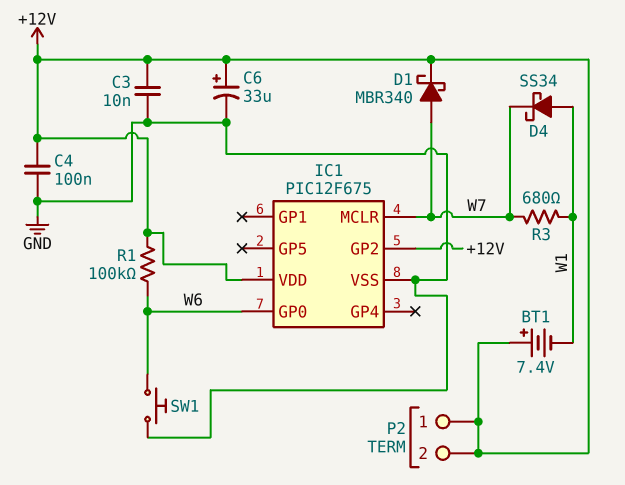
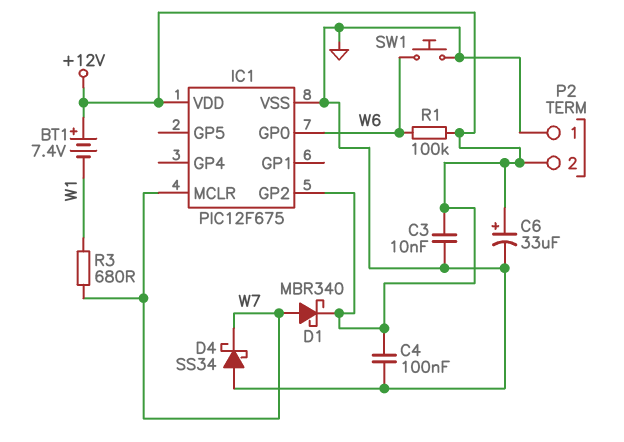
D4: schottky SS34 (A W1, K W7) -> schottky SS34 (A GND, K W7)
P2 pin 1: +12V -> GND

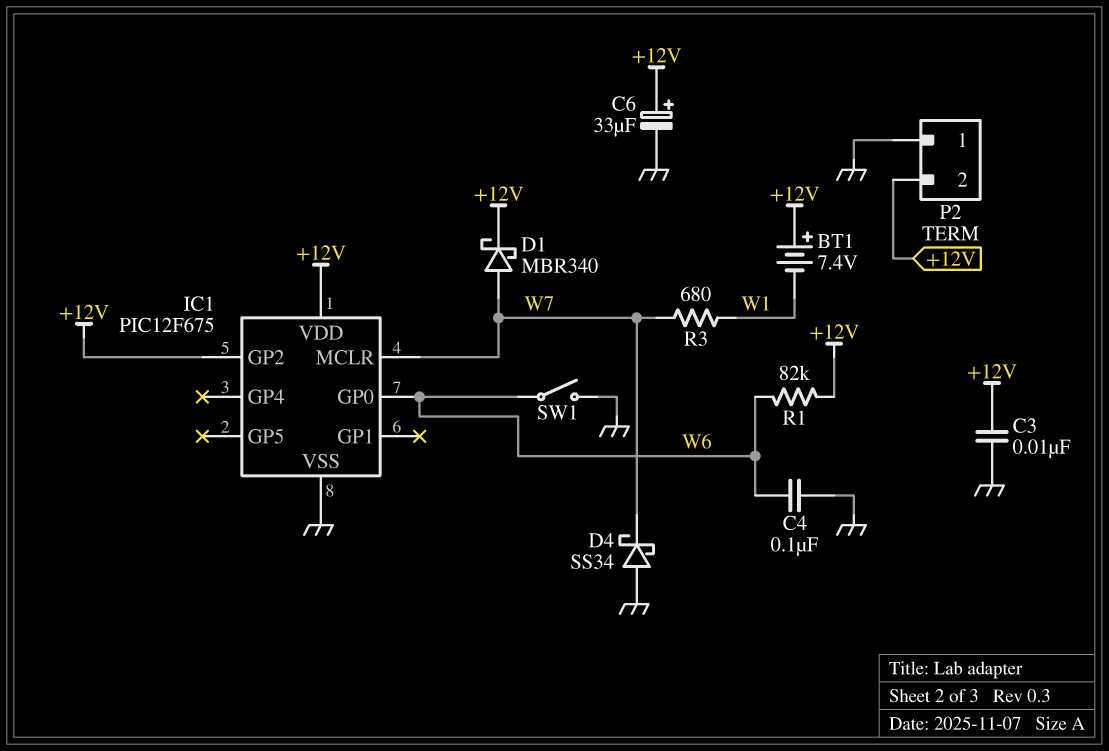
C4: 100nF (+12V, GND) -> 100nF (GND, W6)
R1: 100k (+12V, W6) -> 82k (+12V, W6)
SW1: button (GND, W6) -> switch (GND, W6)

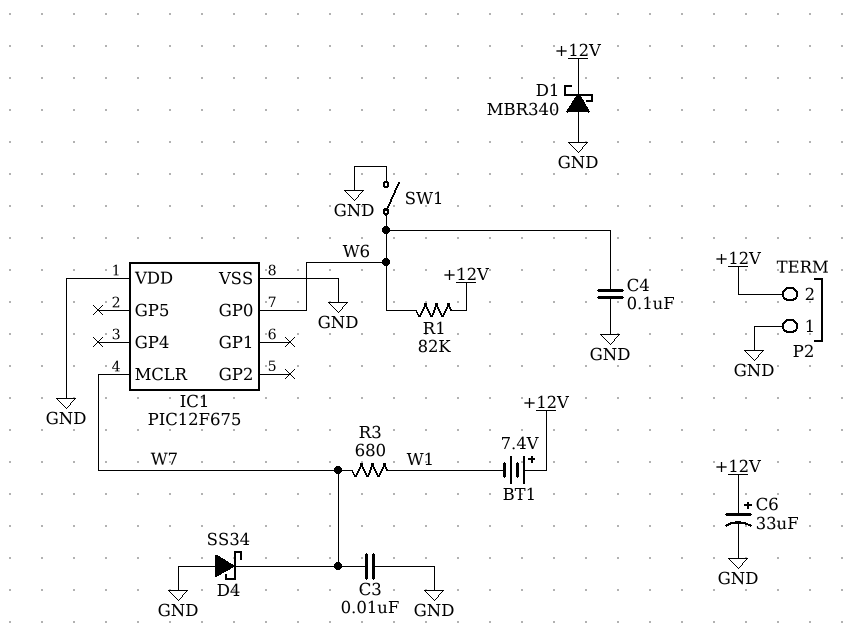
C3: 10nF (+12V, GND) -> 10nF (GND, W7)
D1: schottky MBR340 (A W7, K +12V) -> schottky MBR340 (A GND, K +12V)
IC1 pin GP2: +12V -> none
IC1 pin VDD: +12V -> GND

